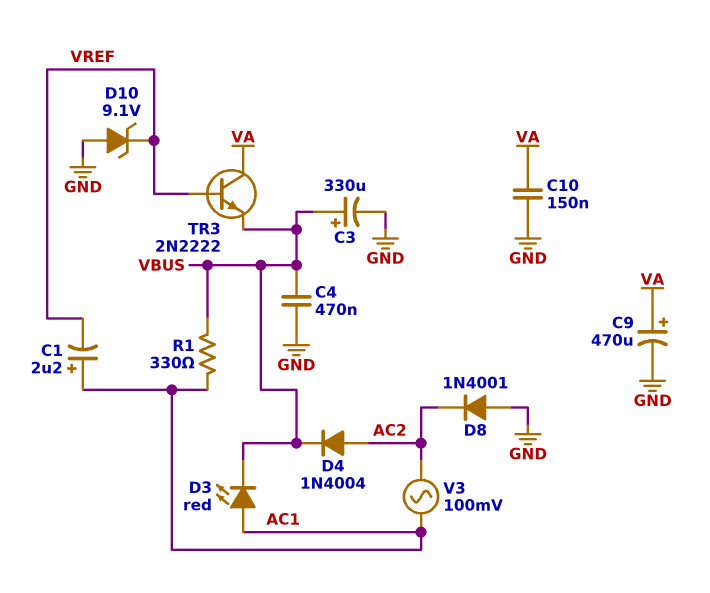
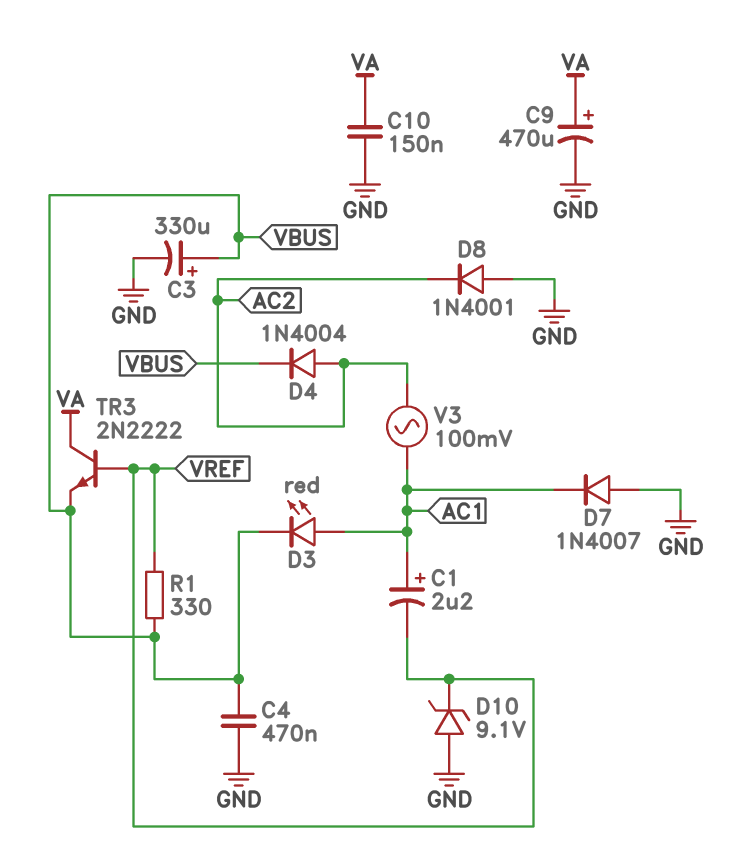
D7: none -> diode 1N4007 (A GND, K AC1)
R1: 330 (AC1, VBUS) -> 330 (VBUS, VREF)

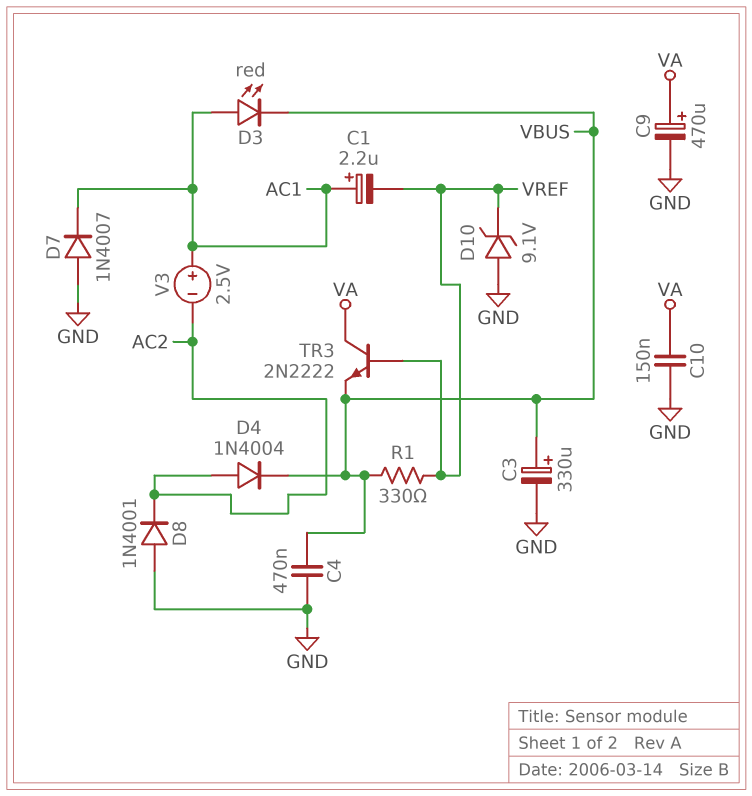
V3: AC 100mV (AC1, AC2) -> 2.5V (plus AC1, minus AC2)

